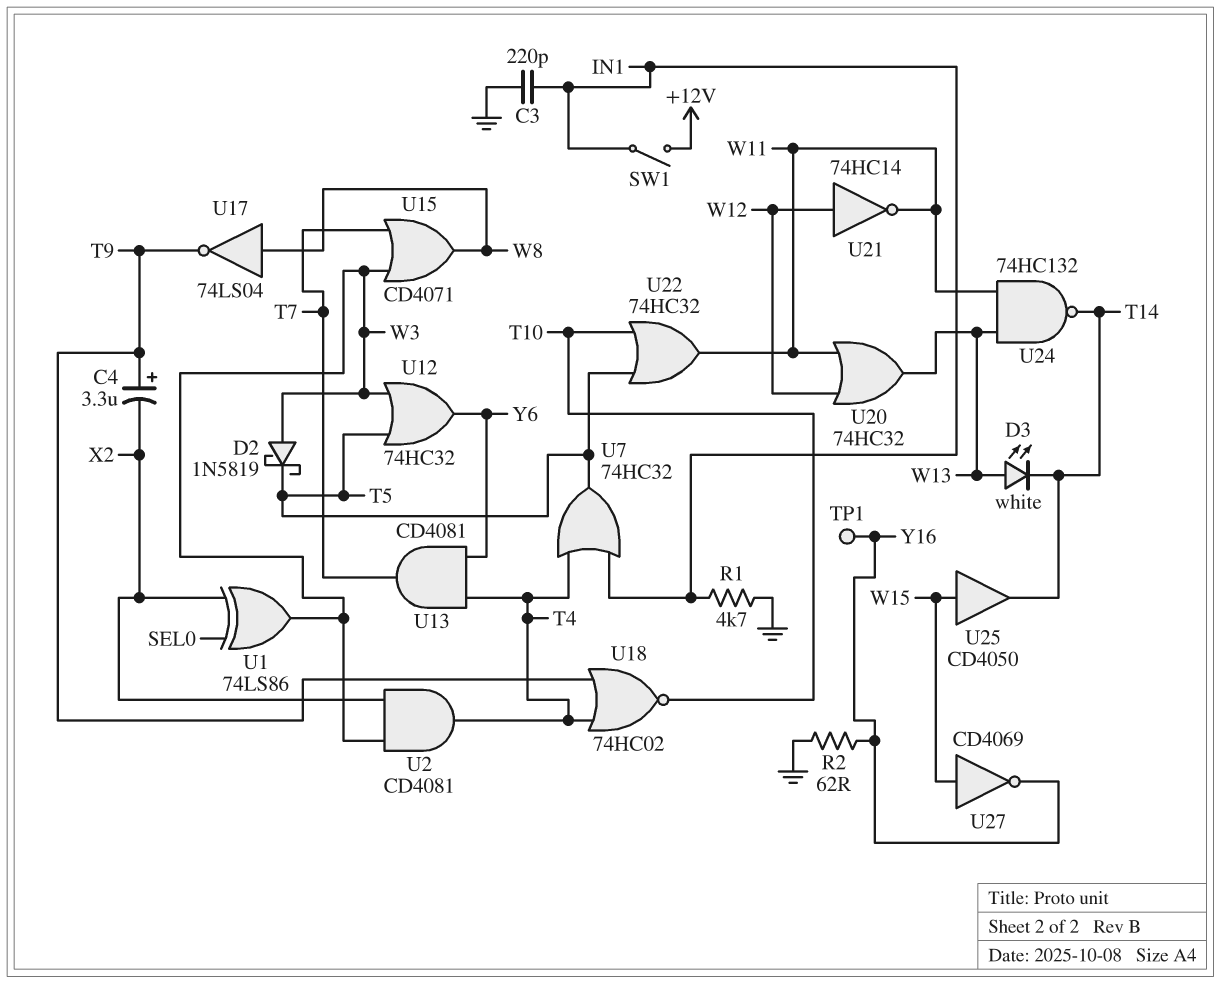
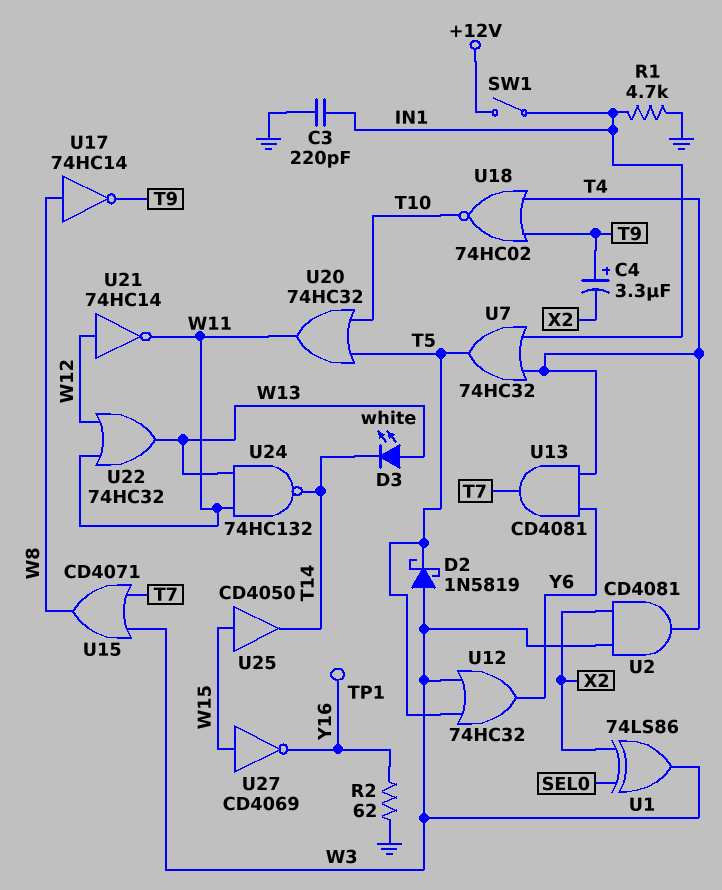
U17: NOT 74LS04 (in W8, out T9) -> NOT 74HC14 (in W8, out T9)
U20: OR 74HC32 (in W11, in W12, out W13) -> OR 74HC32 (in T5, in T10, out W11)
U22: OR 74HC32 (in T5, in T10, out W11) -> OR 74HC32 (in W11, in W12, out W13)

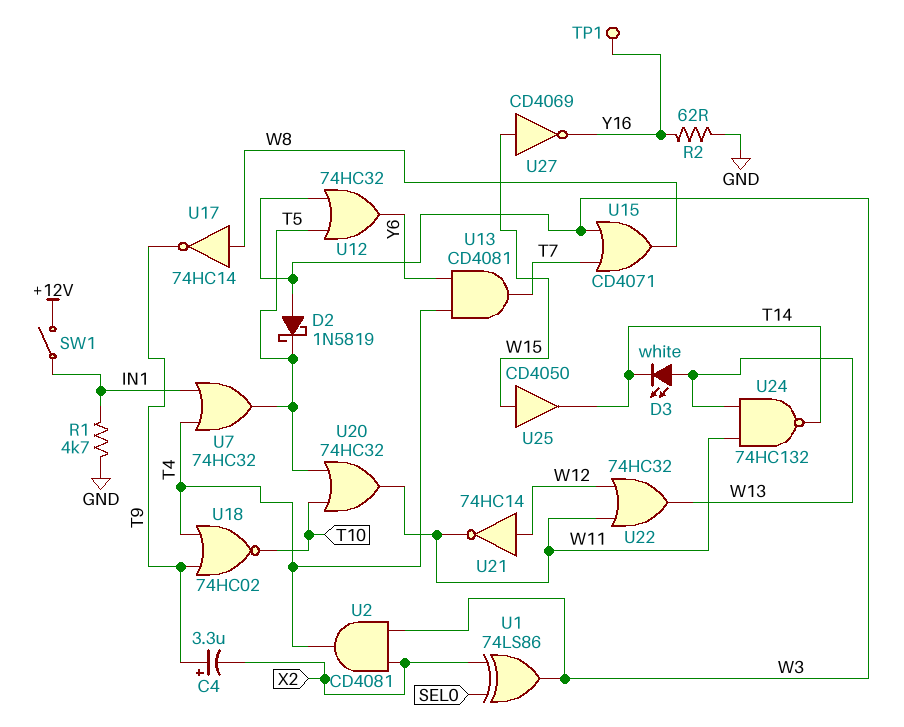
C3: 220pF (GND, IN1) -> none

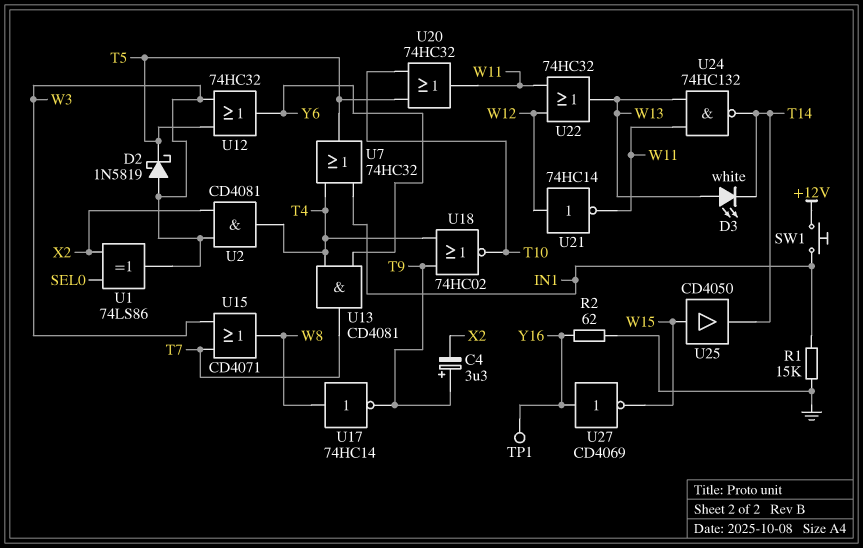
R1: 4.7k (GND, IN1) -> 15k (GND, IN1)
SW1: switch (+12V, IN1) -> button (+12V, IN1)
U27: NOT CD4069 (in W15, out Y16) -> NOT CD4069 (in Y16, out W15)

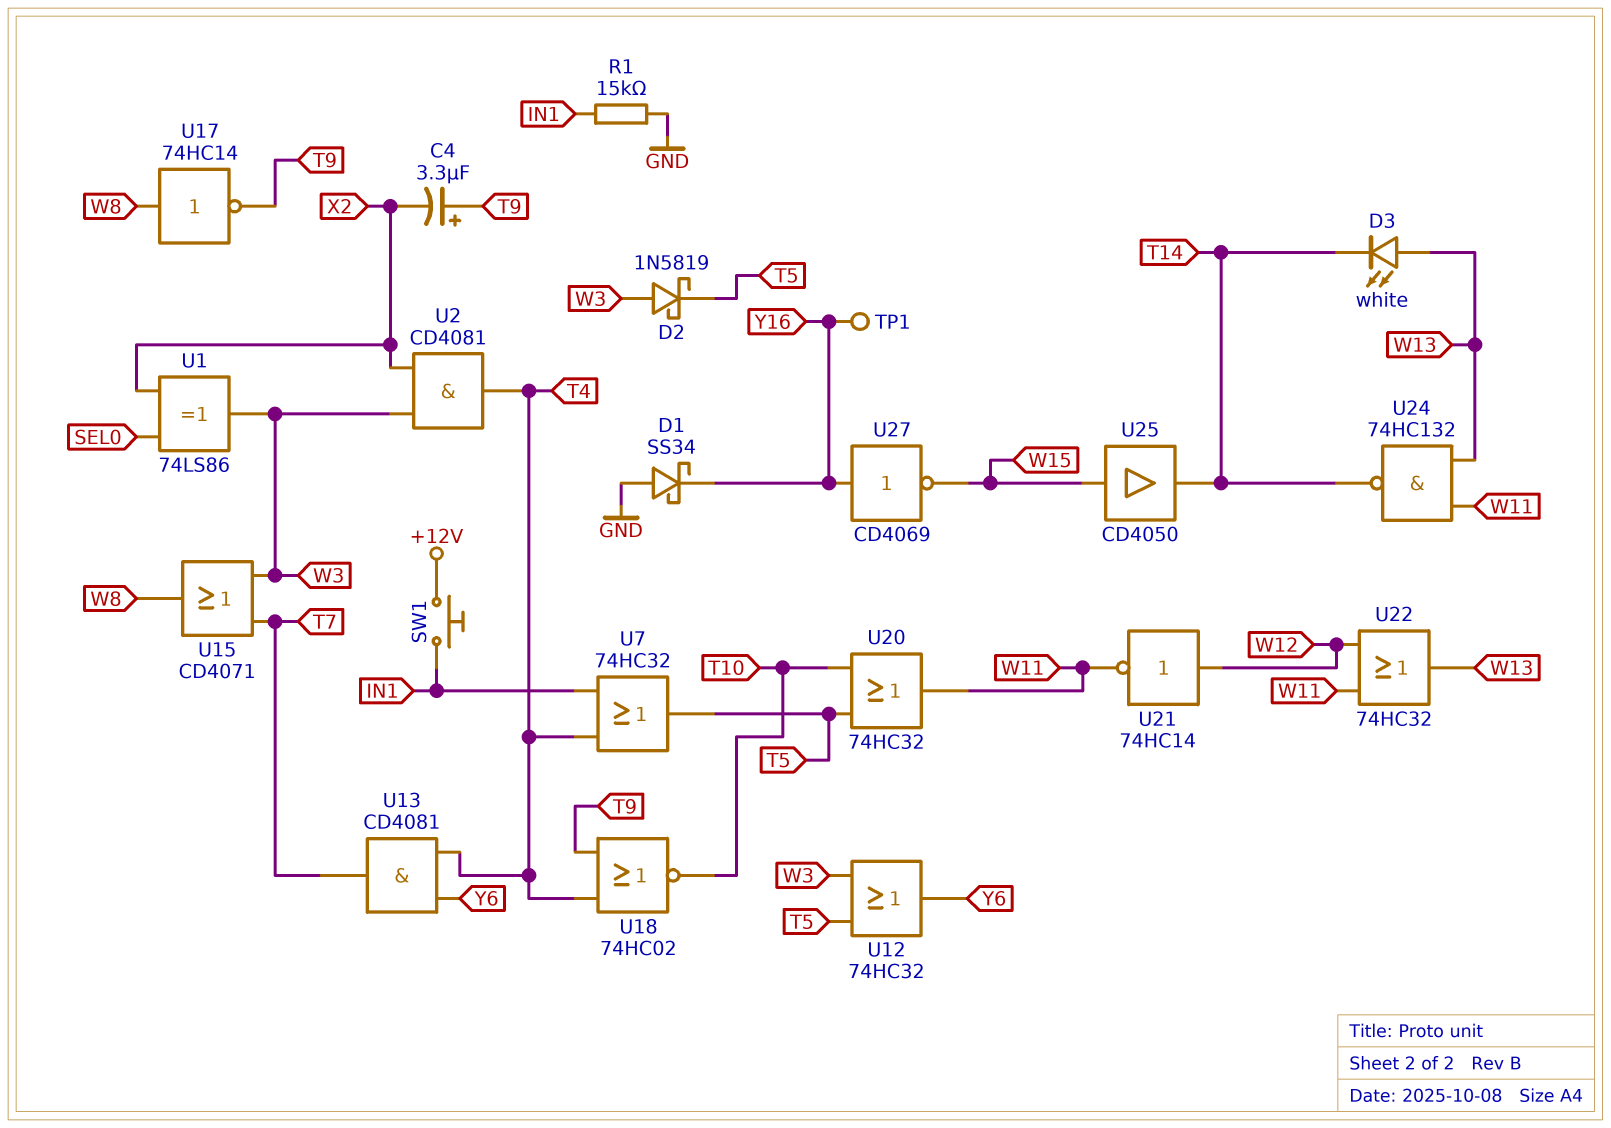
D1: none -> schottky SS34 (A GND, K Y16)
R2: 62 (GND, Y16) -> none

